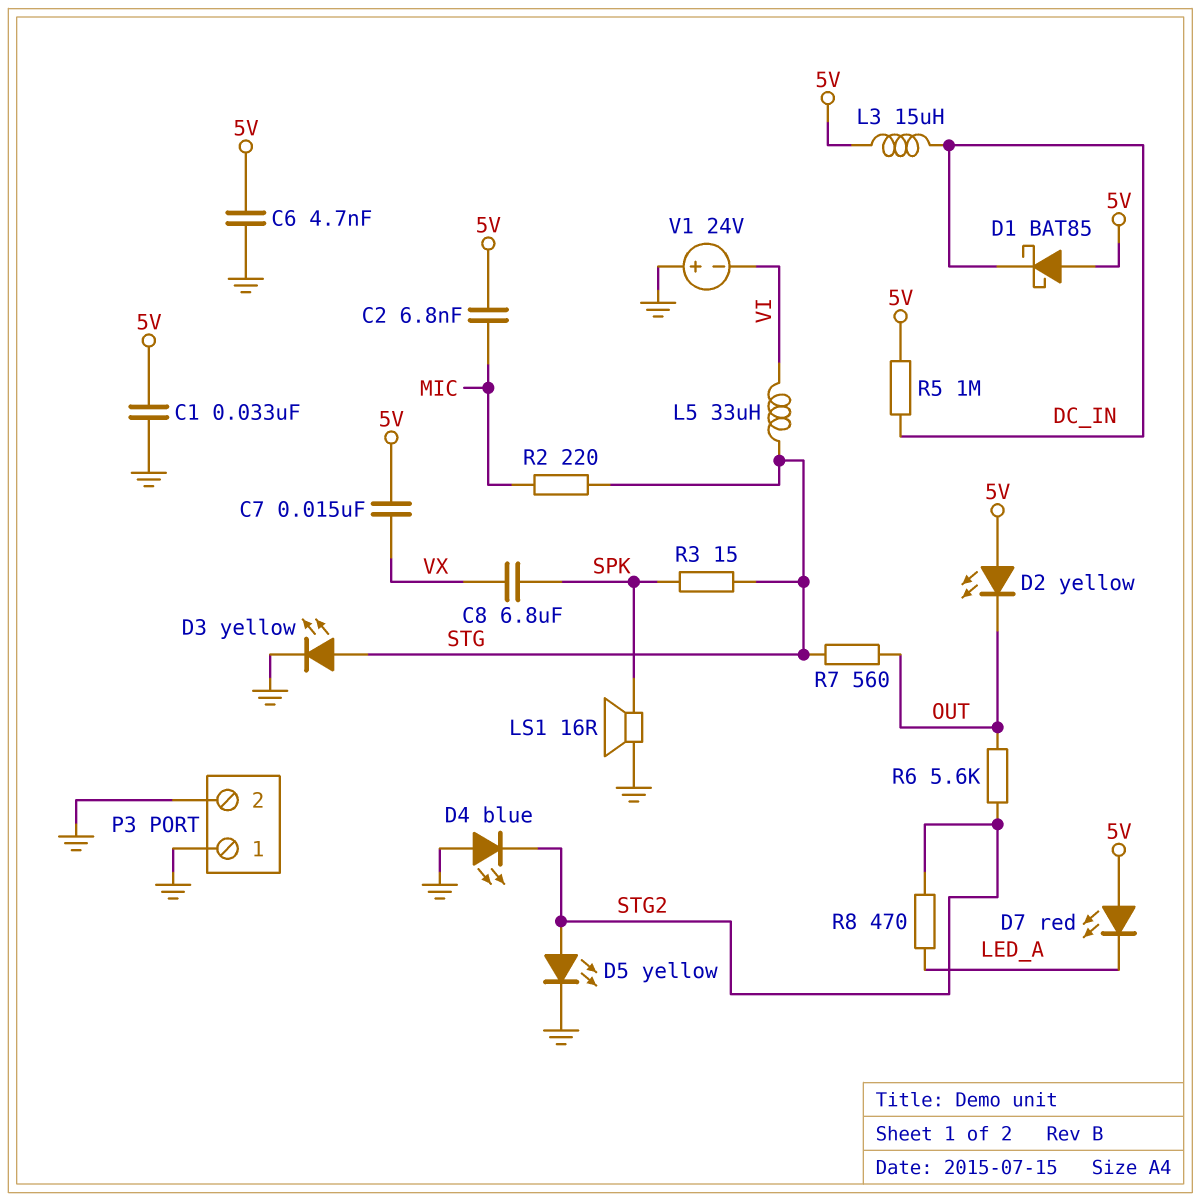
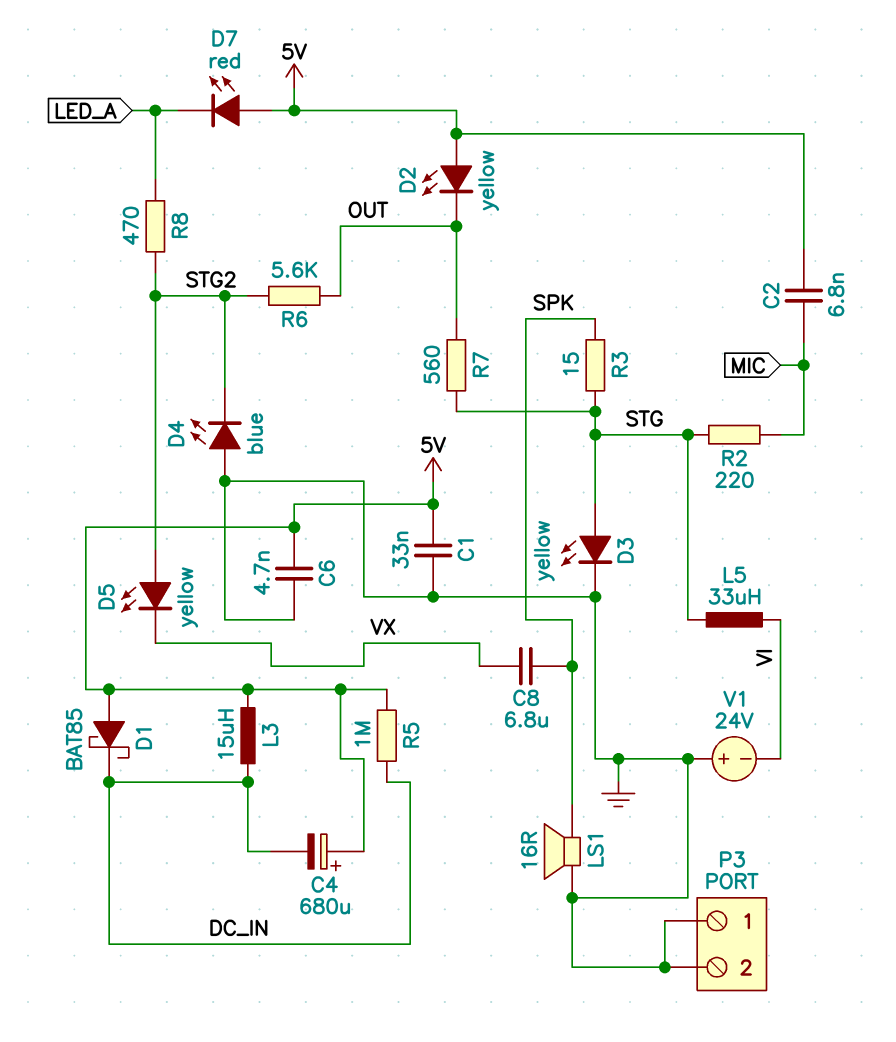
C4: none -> 680uF (plus 5V, minus DC_IN)
C7: 15nF (5V, VX) -> none
D5: LED yellow (A STG2, K GND) -> LED yellow (A STG2, K VX)

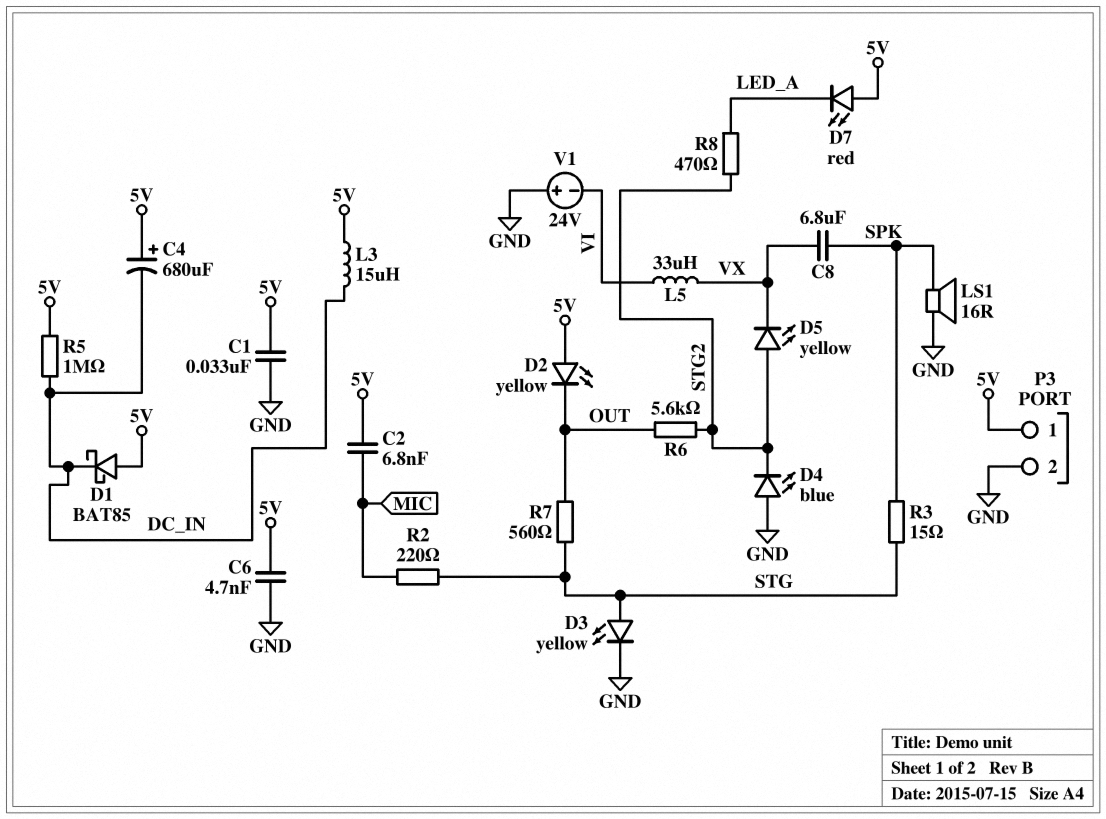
L5: 33uH (STG, VI) -> 33uH (VI, VX)
P3 pin 1: GND -> 5V

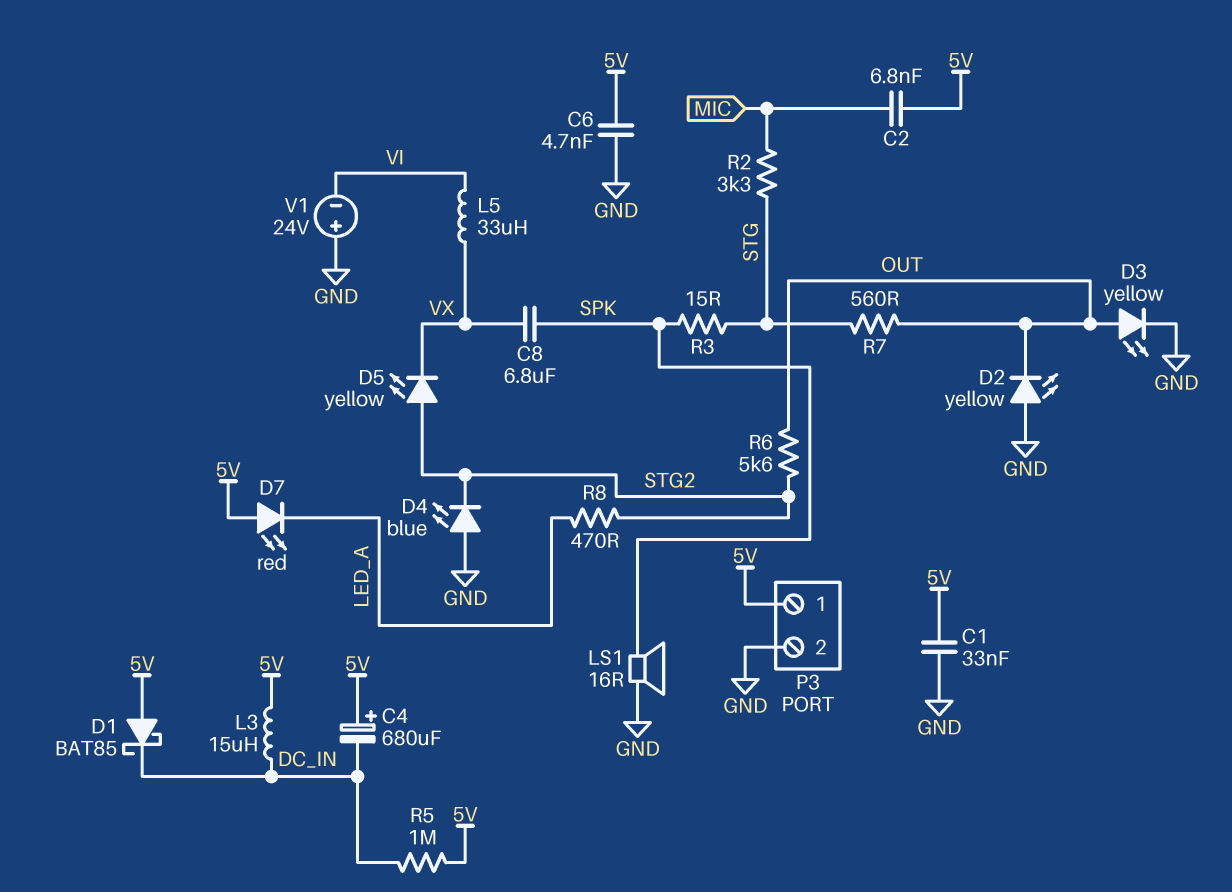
D2: LED yellow (A 5V, K OUT) -> LED yellow (A GND, K OUT)
D3: LED yellow (A STG, K GND) -> LED yellow (A OUT, K GND)
R2: 220 (MIC, STG) -> 3.3k (MIC, STG)

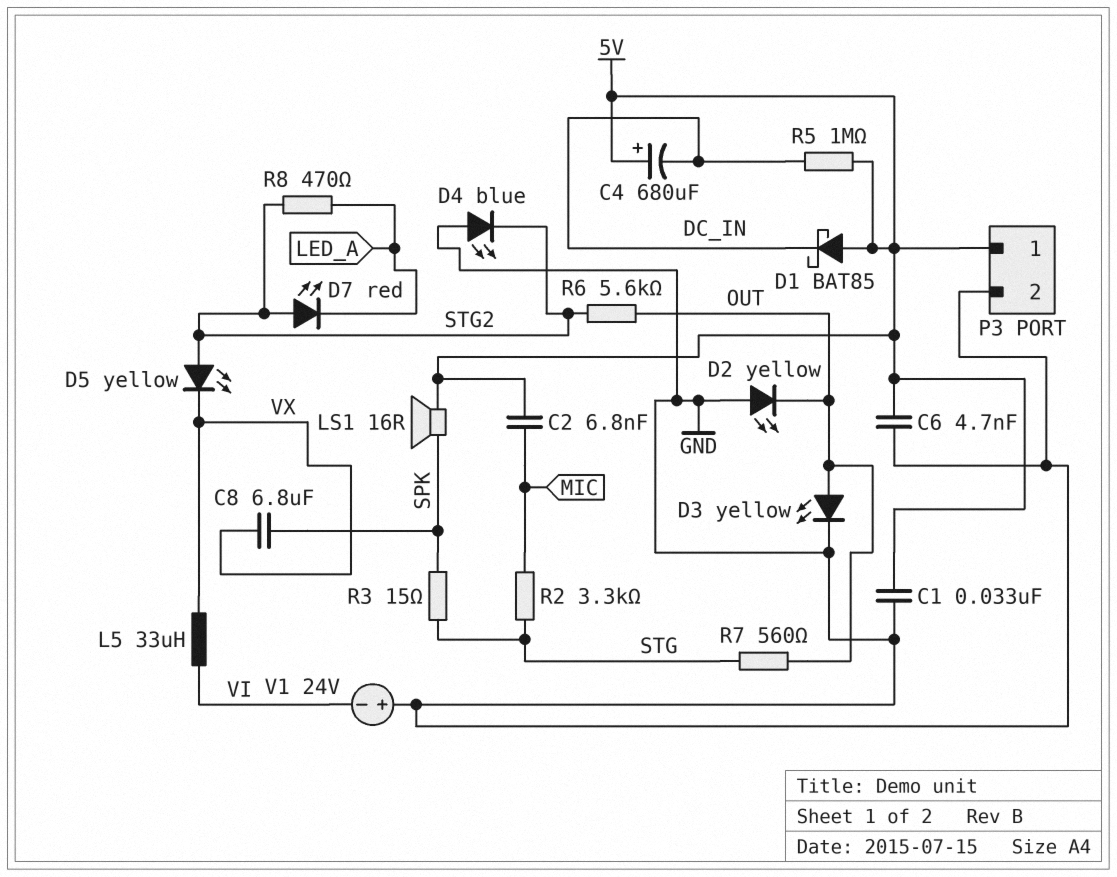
D7: LED red (A 5V, K LED_A) -> LED red (A STG2, K LED_A)
L3: 15uH (5V, DC_IN) -> none
LS1: speaker 16R (GND, SPK) -> speaker 16R (5V, SPK)

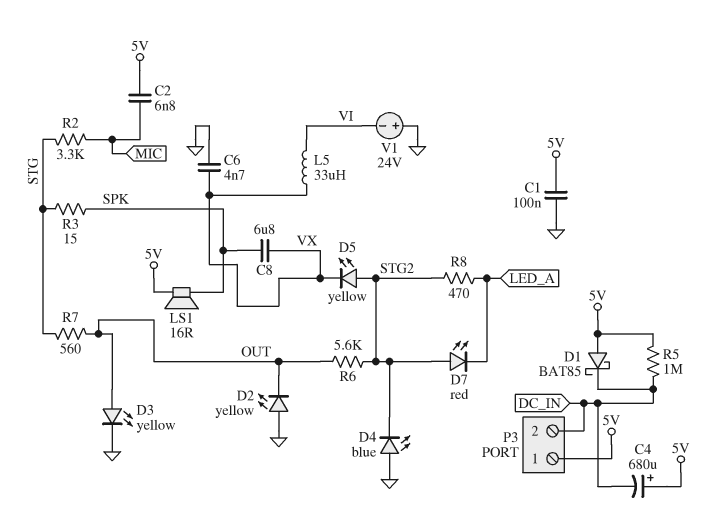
C1: 33nF (5V, GND) -> 100nF (5V, GND)
C6: 4.7nF (5V, GND) -> 4.7nF (GND, VX)
P3 pin 2: GND -> DC_IN

